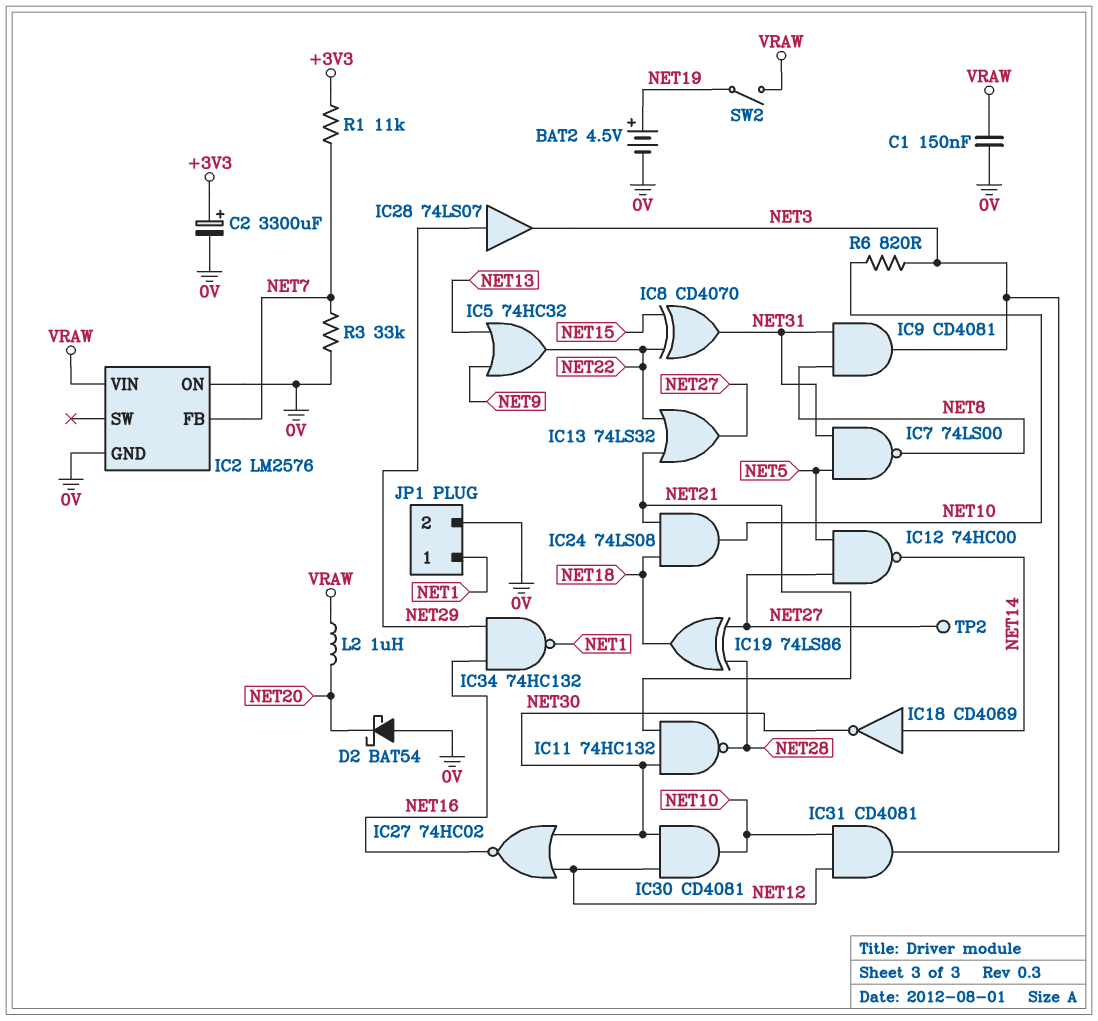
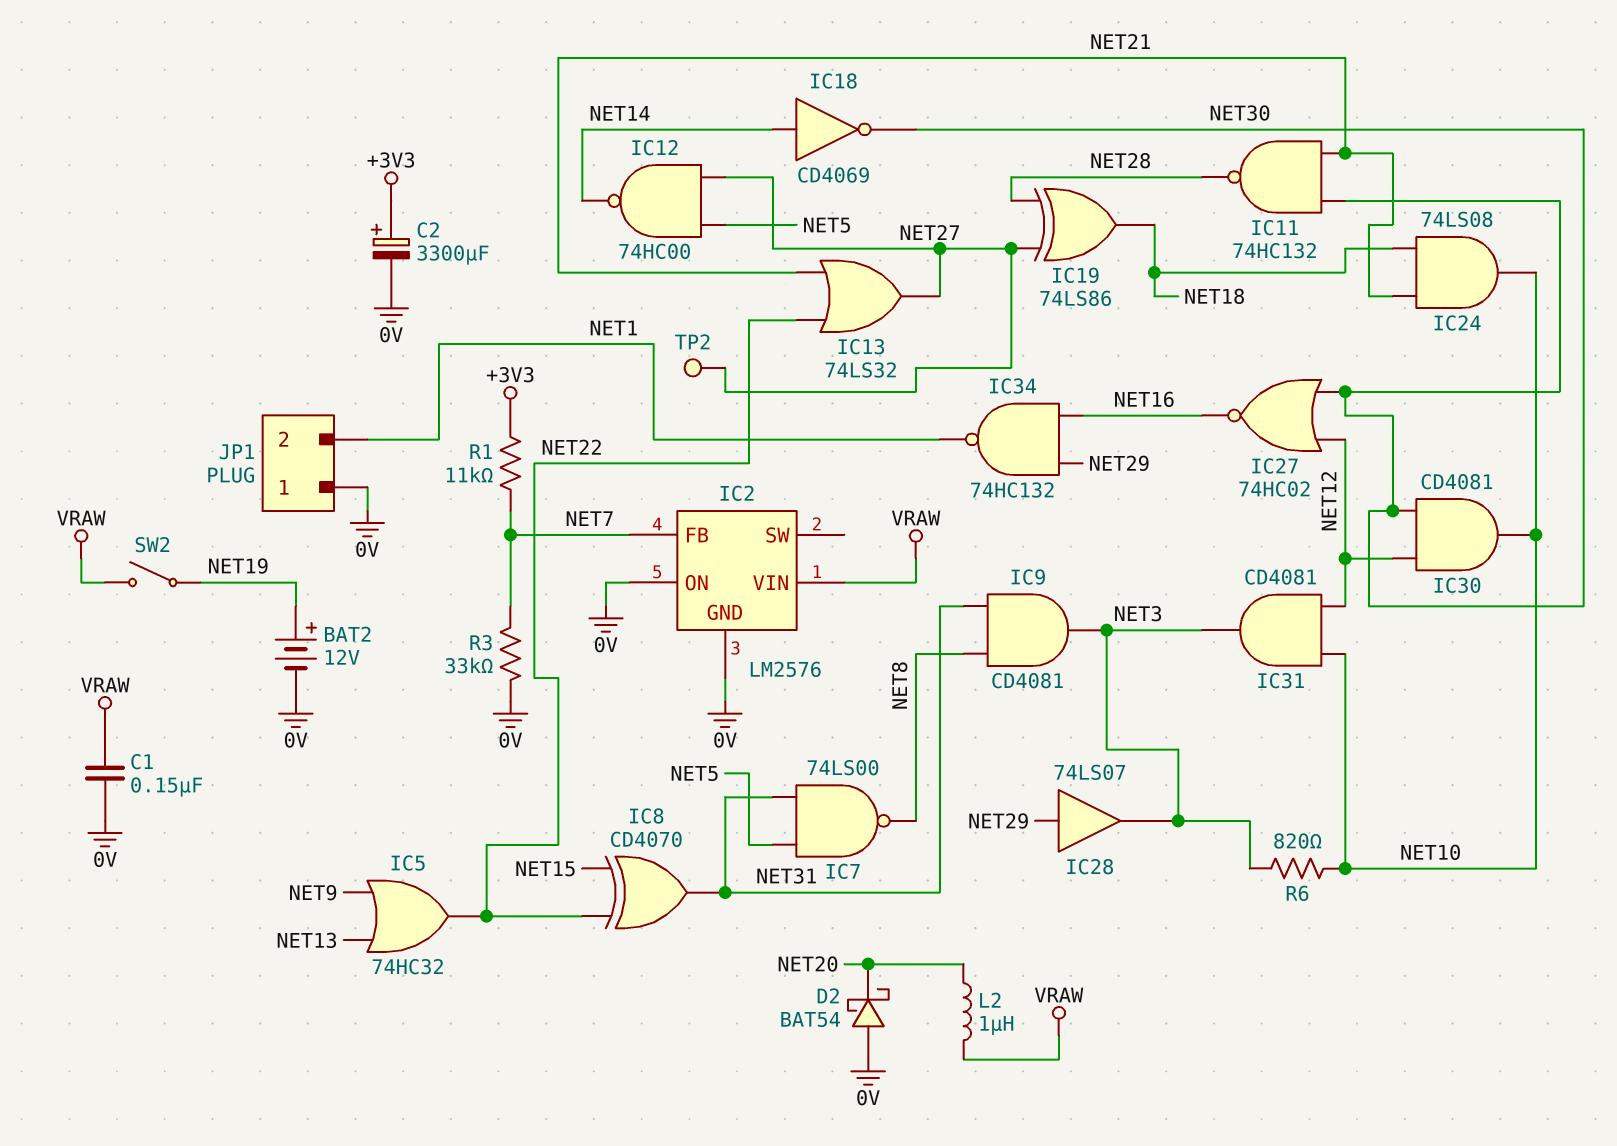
BAT2: 4.5V (plus NET19, minus 0V) -> 12V (plus NET19, minus 0V)
JP1 pin 1: NET1 -> 0V
JP1 pin 2: 0V -> NET1

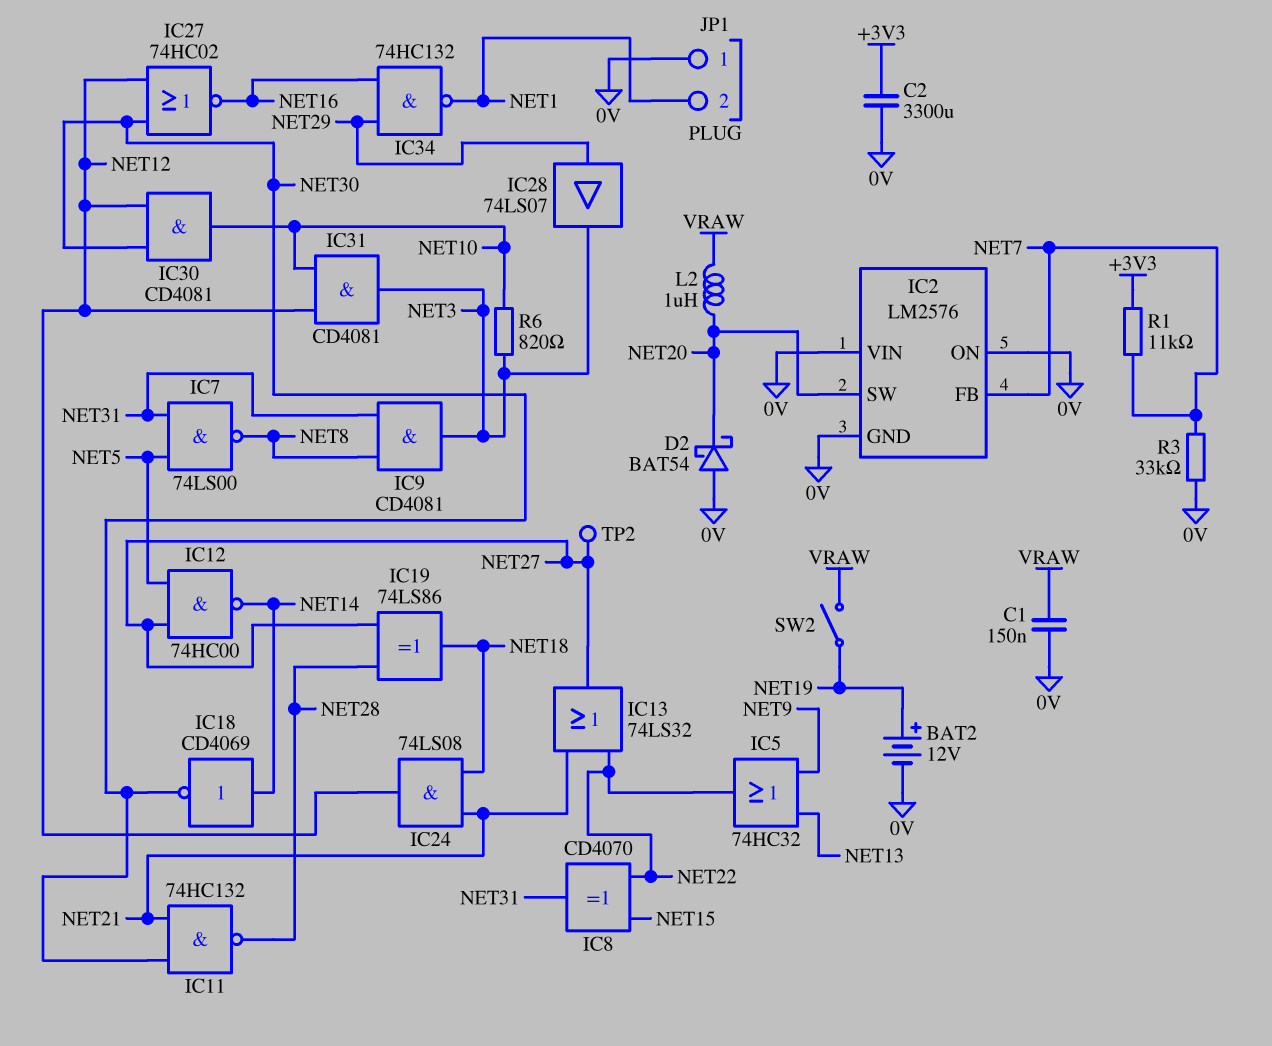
C2: 3300uF (plus +3V3, minus 0V) -> 3300uF (+3V3, 0V)
IC2 pin SW: none -> NET20
IC2 pin VIN: VRAW -> 0V
IC24: AND 74LS08 (in NET18, in NET21, out NET10) -> AND 74LS08 (in NET18, in NET21, out NET12)

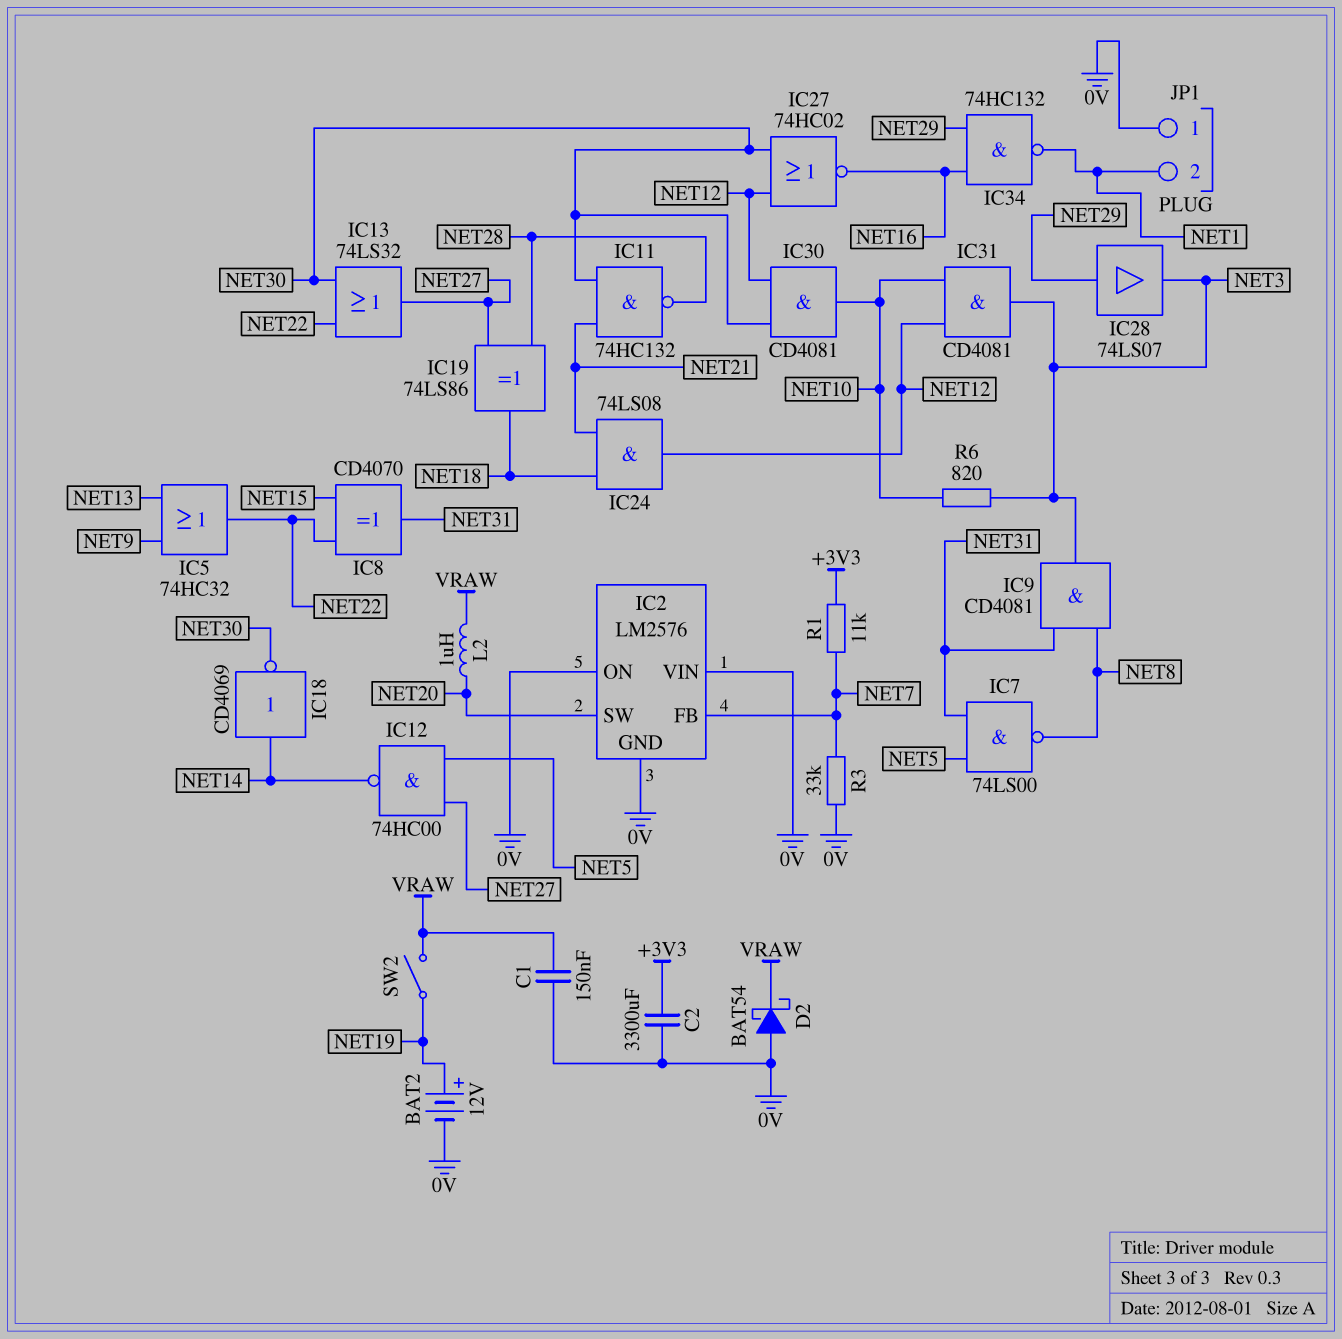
D2: schottky BAT54 (A 0V, K NET20) -> schottky BAT54 (A 0V, K VRAW)
IC13: OR 74LS32 (in NET21, in NET22, out NET27) -> OR 74LS32 (in NET22, in NET30, out NET27)
TP2: test point (NET27) -> none

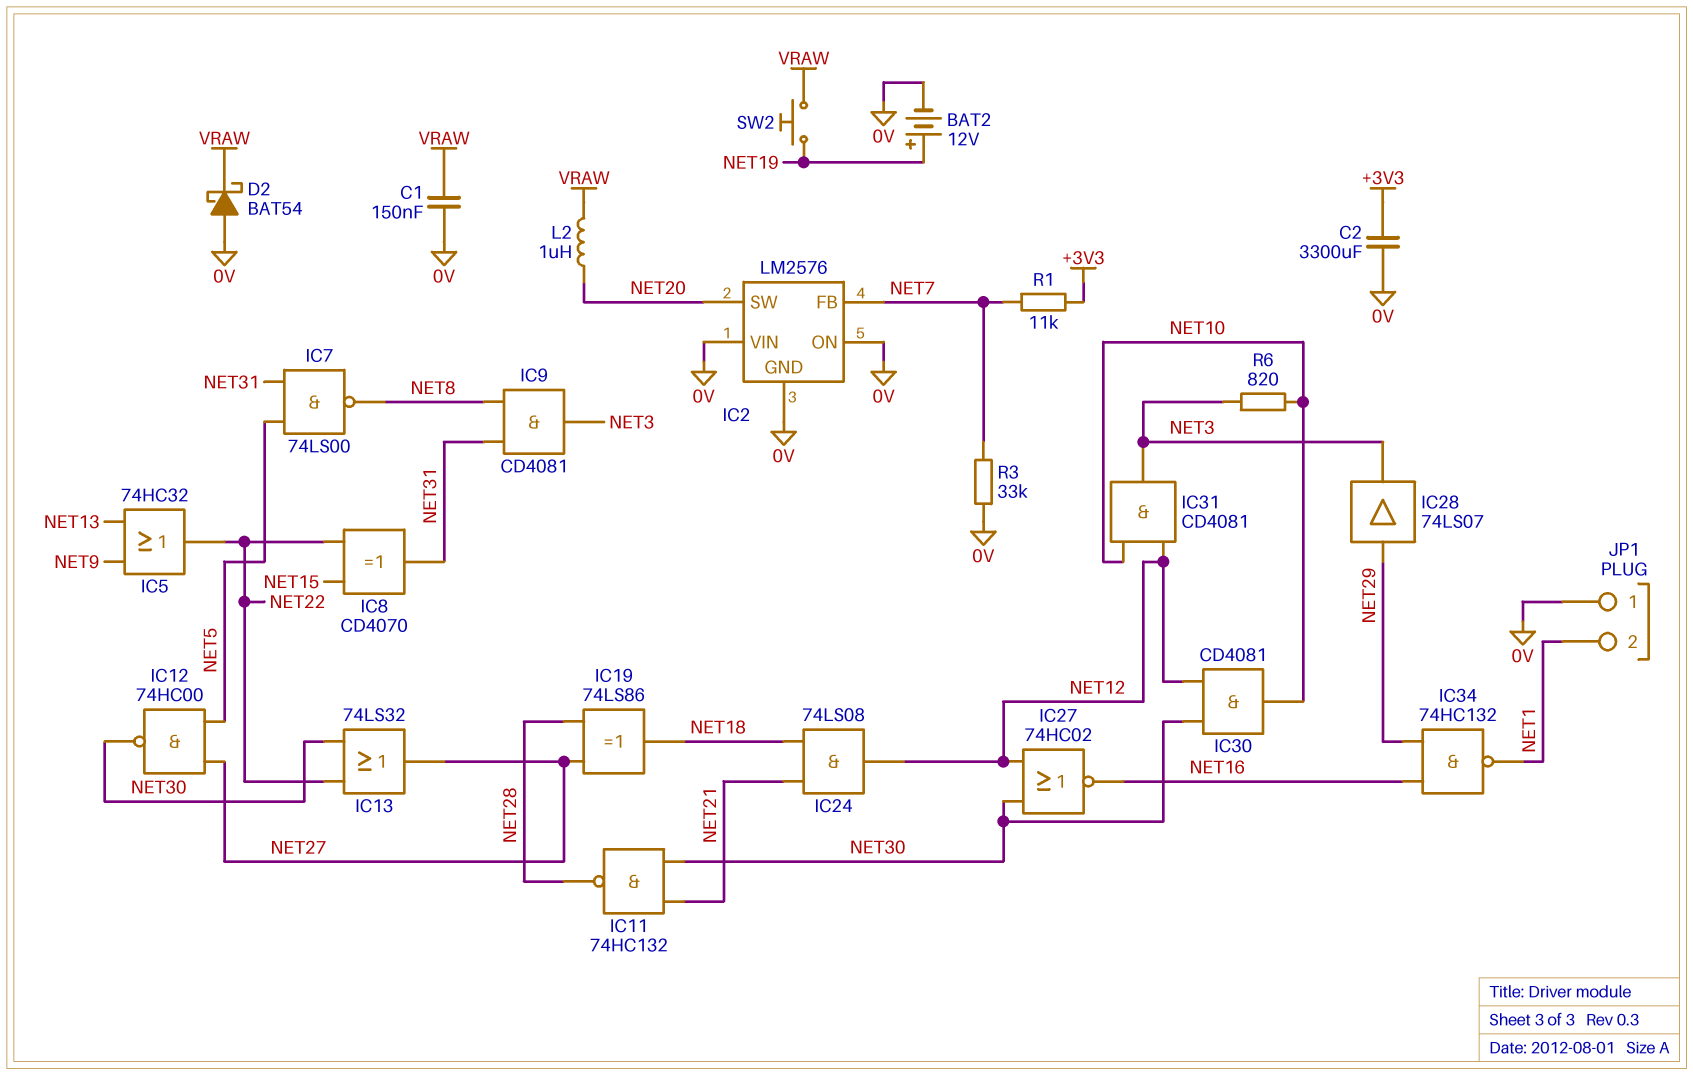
IC12: NAND 74HC00 (in NET5, in NET27, out NET14) -> NAND 74HC00 (in NET5, in NET27, out NET30)
IC18: NOT CD4069 (in NET14, out NET30) -> none
SW2: switch (NET19, VRAW) -> button (NET19, VRAW)

